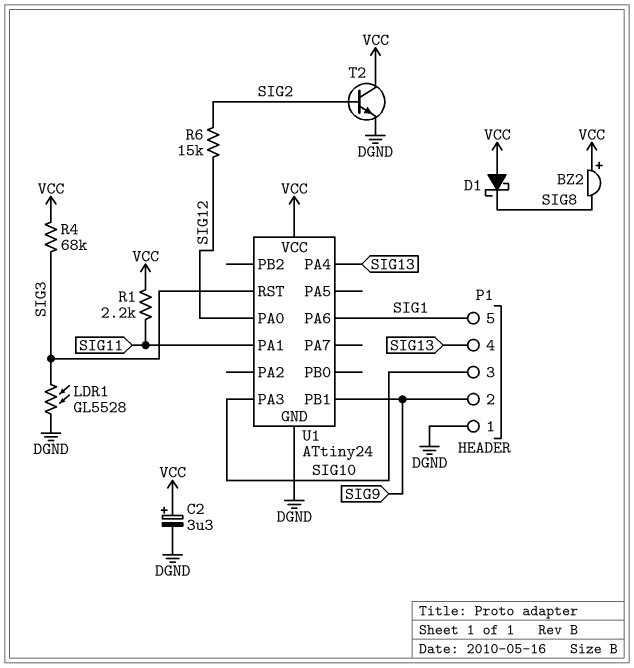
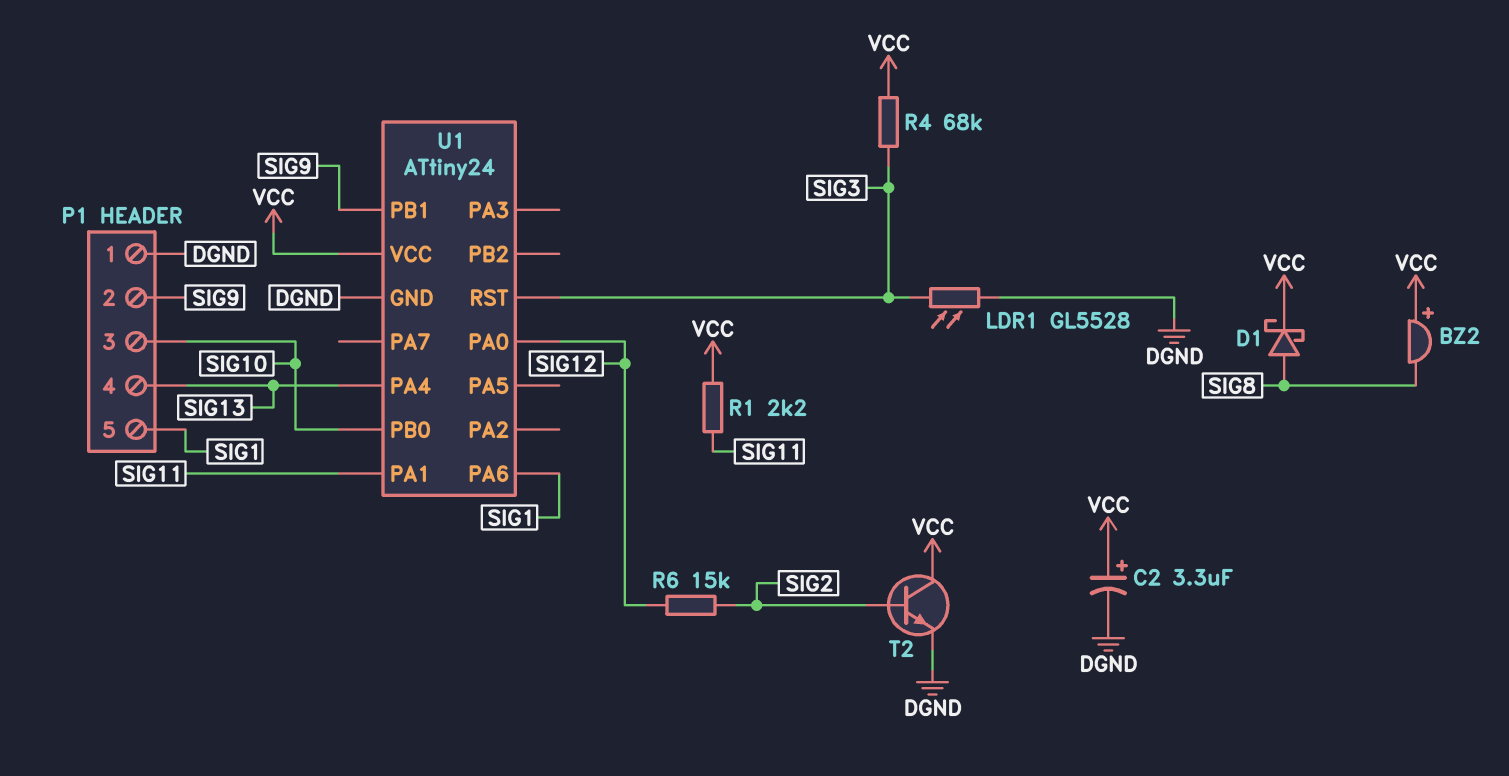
D1: schottky (A VCC, K SIG8) -> schottky (A SIG8, K VCC)
U1 pin PA3: SIG10 -> none
U1 pin PB0: none -> SIG10

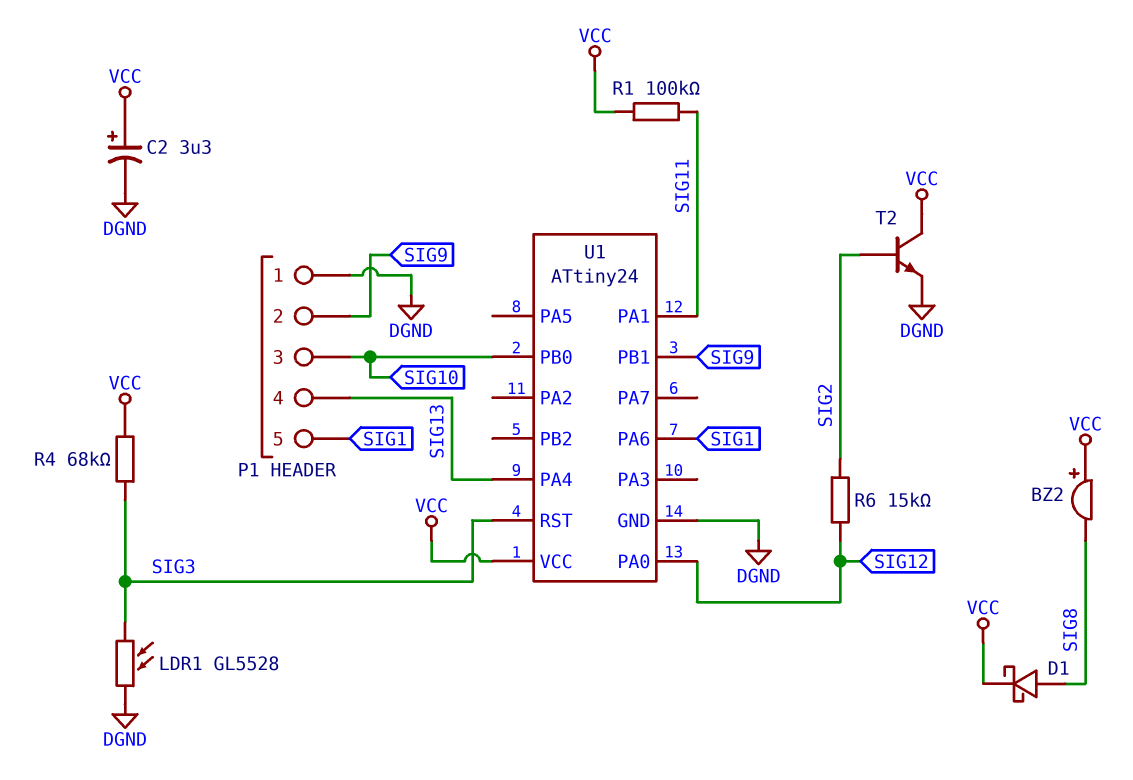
R1: 2.2k (SIG11, VCC) -> 100k (SIG11, VCC)

